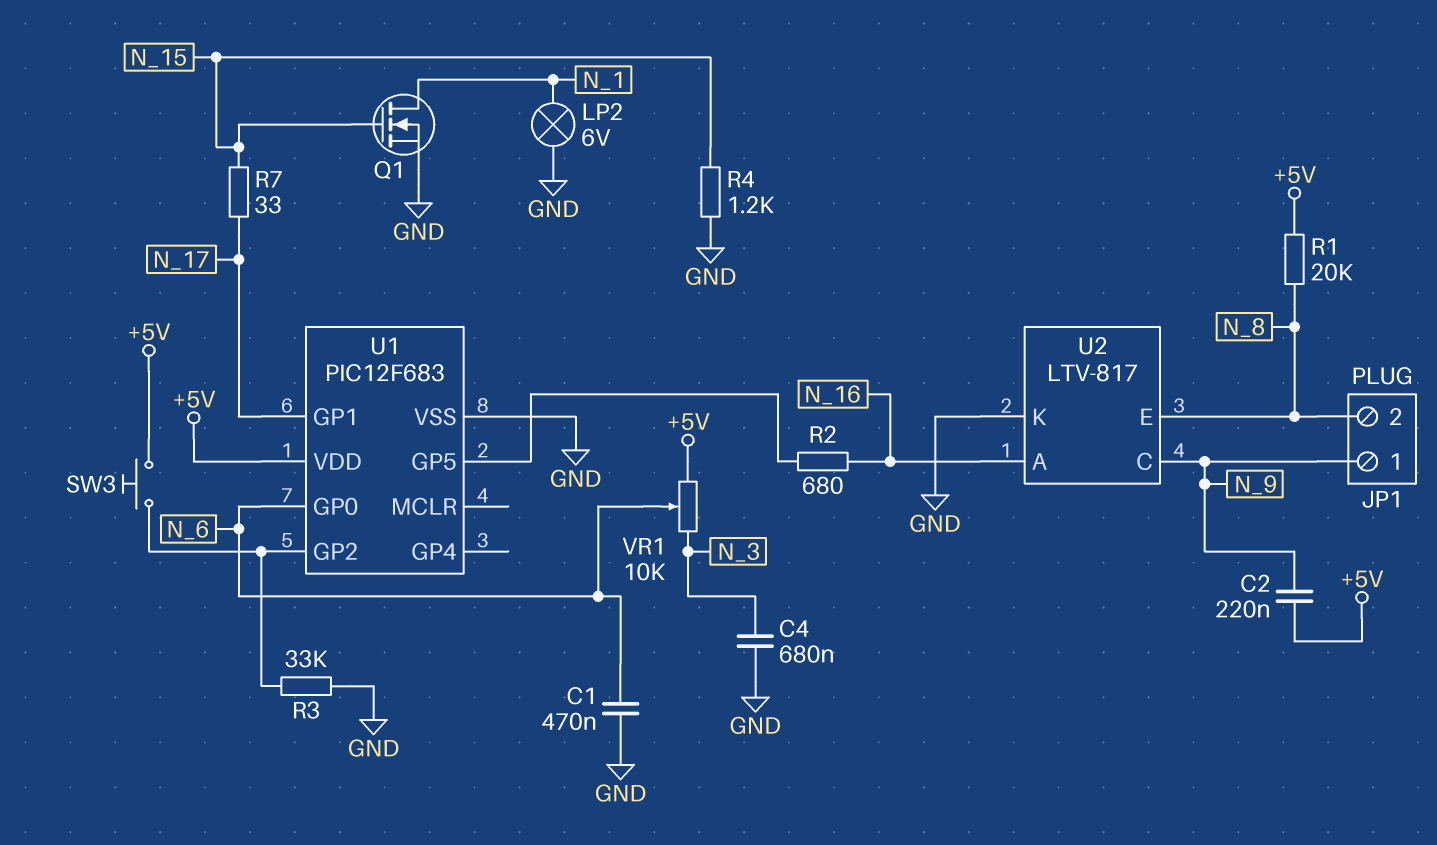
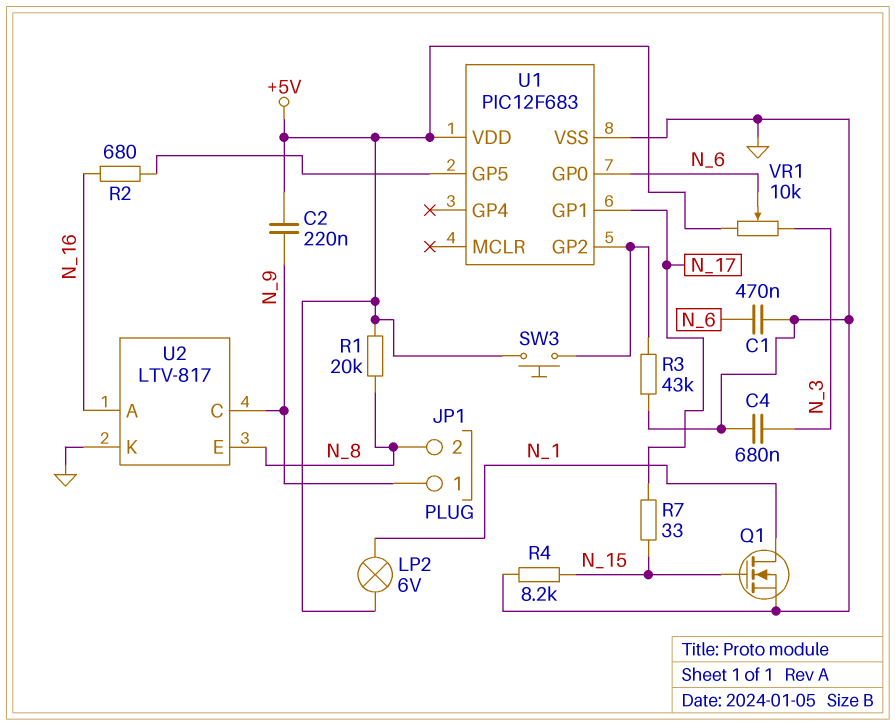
LP2: lamp 6V (GND, N_1) -> lamp 6V (+5V, N_1)
R3: 33k (GND, U1/GP2) -> 43k (GND, U1/GP2)
R4: 1.2k (GND, N_15) -> 8.2k (GND, N_15)

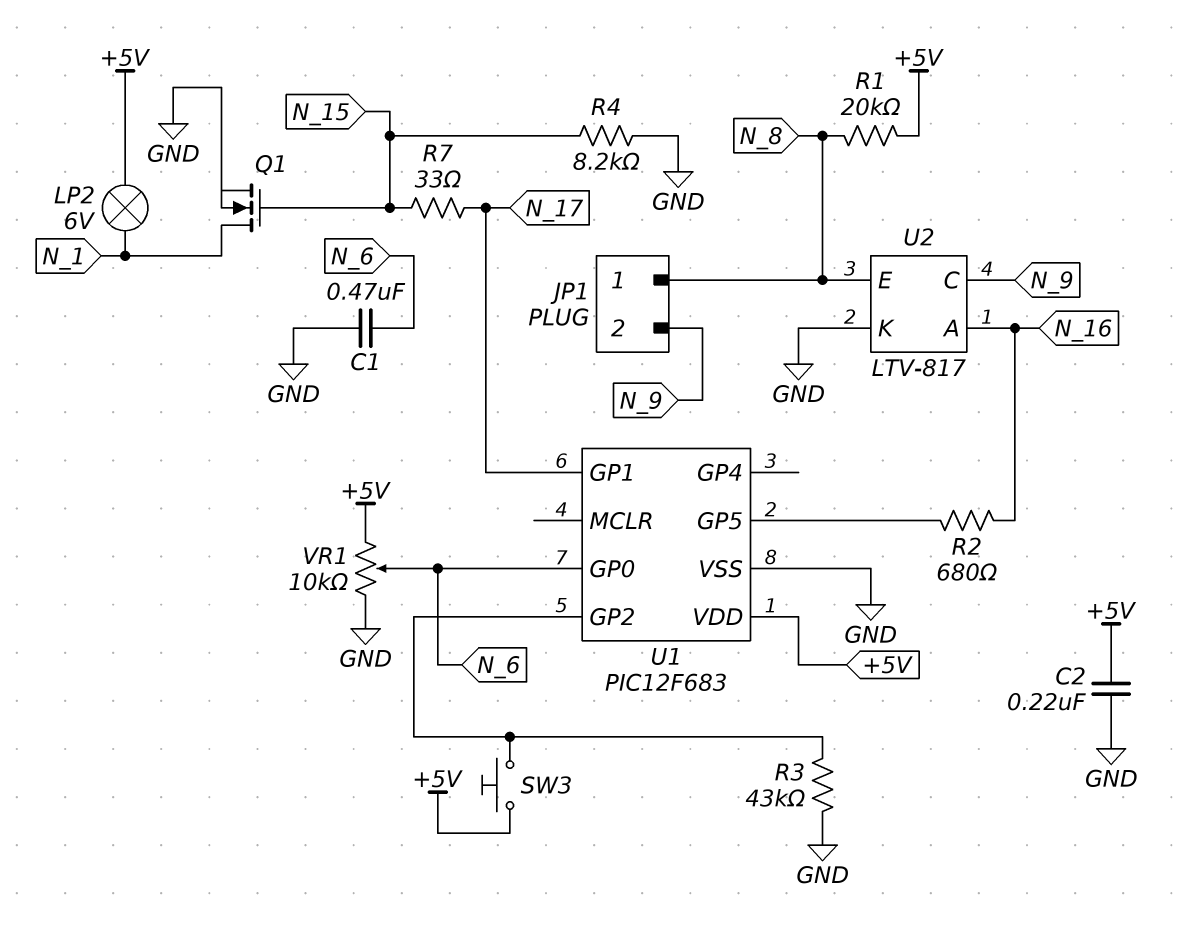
C2: 220nF (+5V, N_9) -> 220nF (+5V, GND)
C4: 680nF (GND, N_3) -> none
JP1 pin 1: N_9 -> N_8
JP1 pin 2: N_8 -> N_9
VR1: 10k (+5V, N_3, wiper N_6) -> 10k (+5V, GND, wiper N_6)

